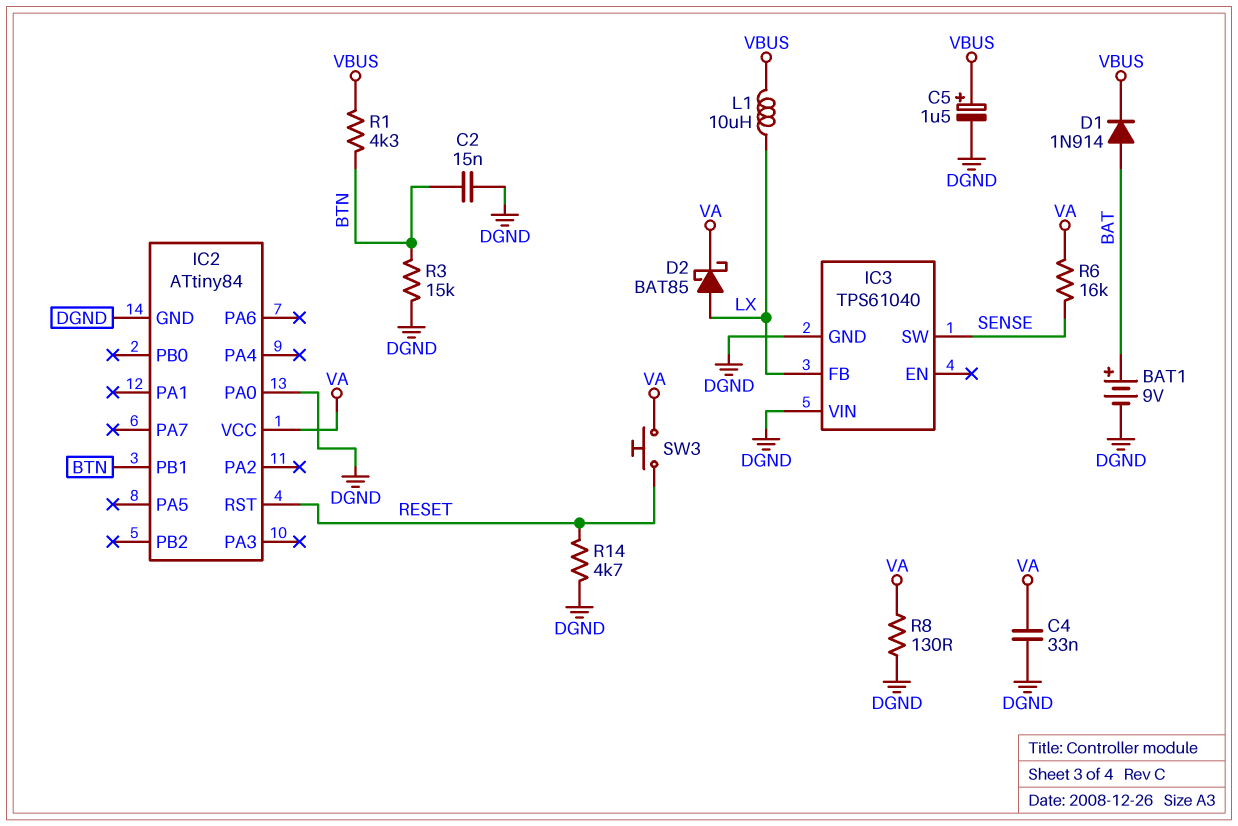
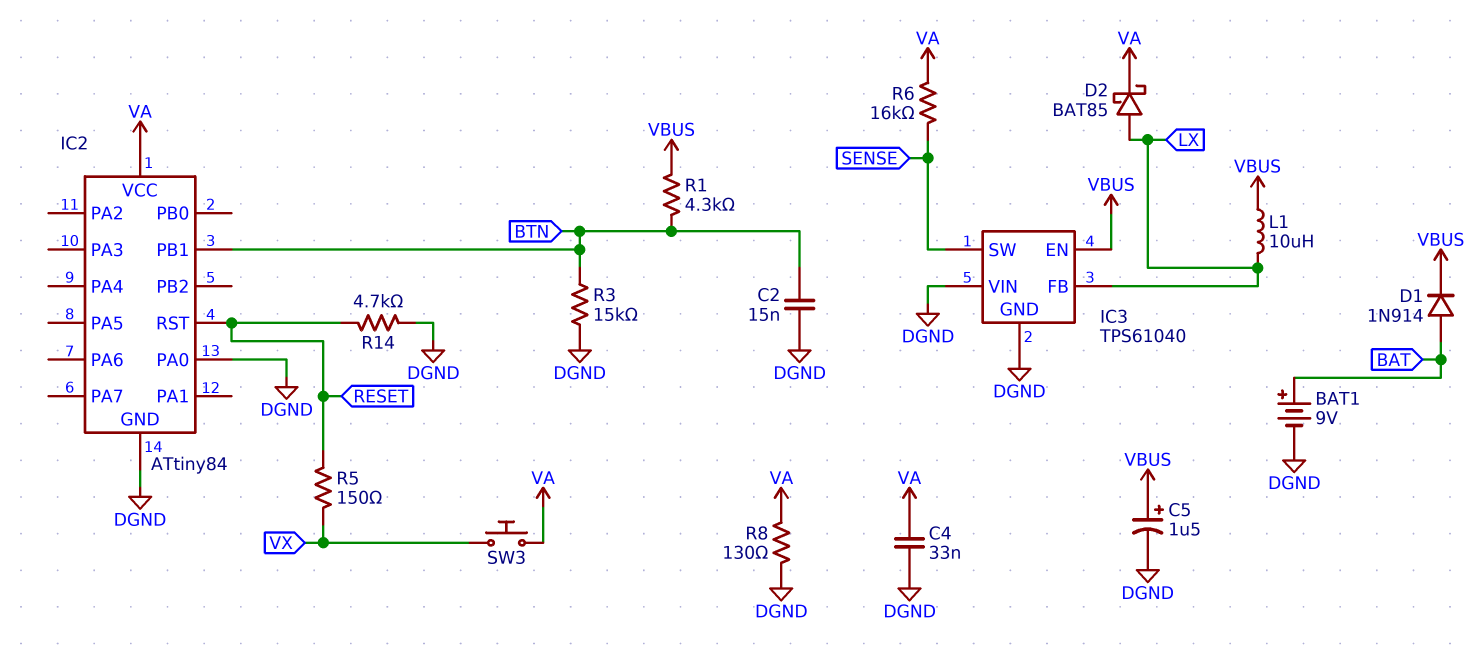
IC3 pin EN: none -> VBUS
R5: none -> 150 (RESET, VX)
SW3: button (RESET, VA) -> button (VA, VX)

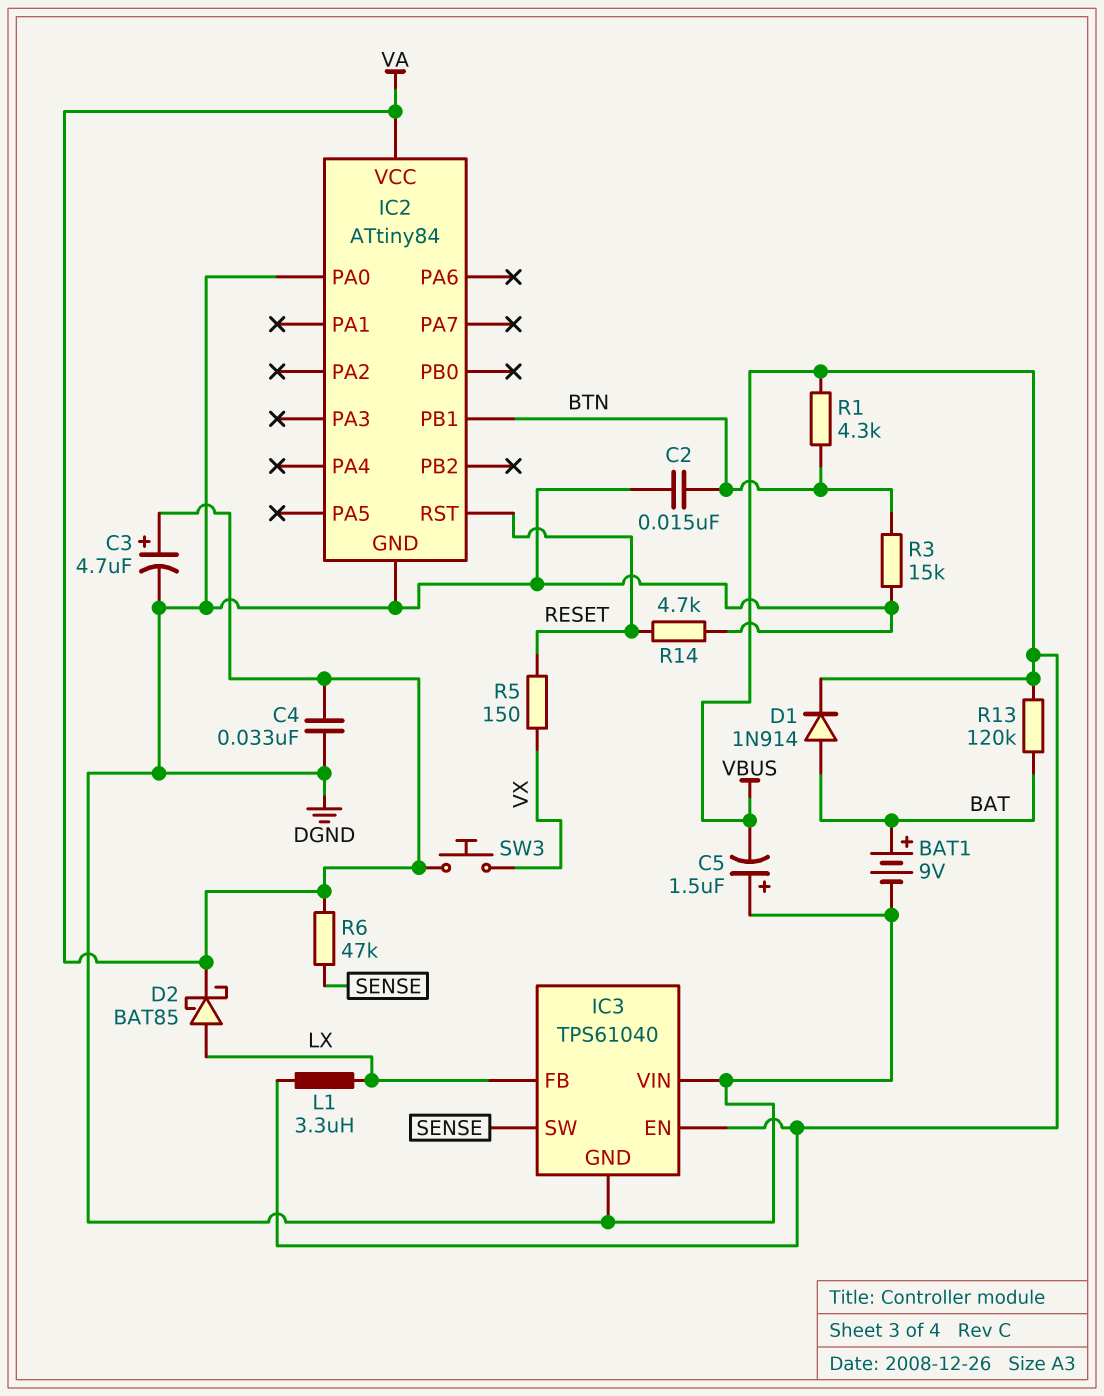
C3: none -> 4.7uF (plus VA, minus DGND)
C5: 1.5uF (plus VBUS, minus DGND) -> 1.5uF (plus DGND, minus VBUS)
L1: 10uH (LX, VBUS) -> 3.3uH (LX, VBUS)
R6: 16k (SENSE, VA) -> 47k (SENSE, VA)
R8: 130 (DGND, VA) -> none
R13: none -> 120k (BAT, VBUS)

